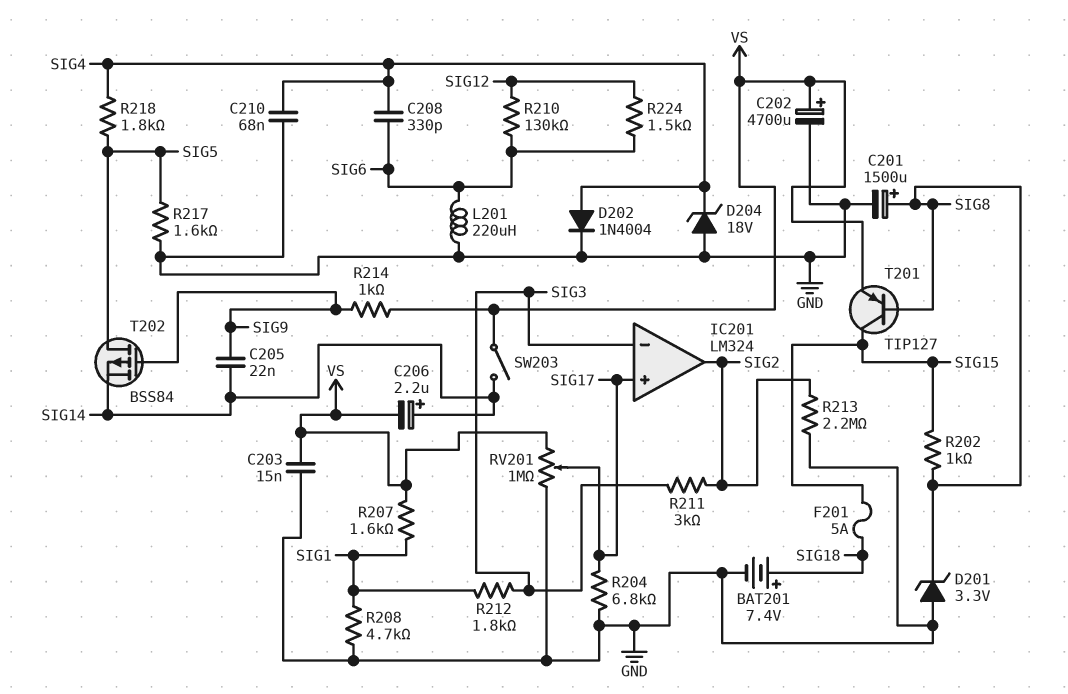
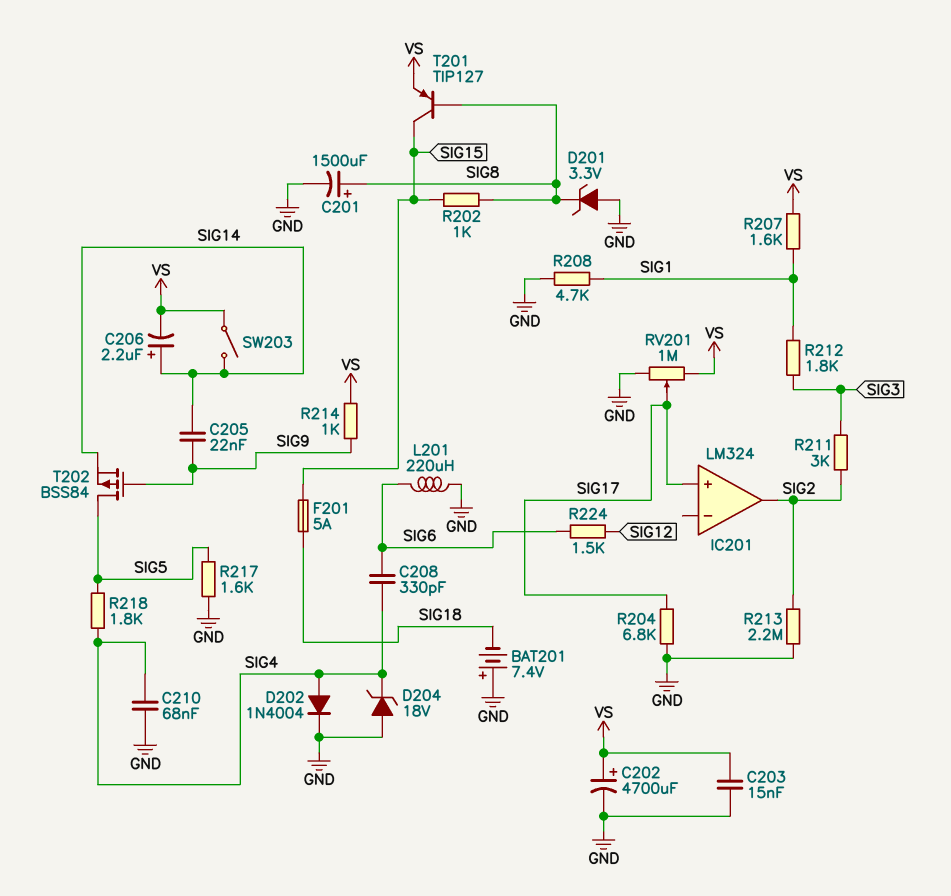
BAT201: 7.4V (plus SIG18, minus GND) -> 7.4V (plus GND, minus SIG18)
IC201 pin in-: SIG3 -> none
R210: 130k (SIG6, SIG12) -> none

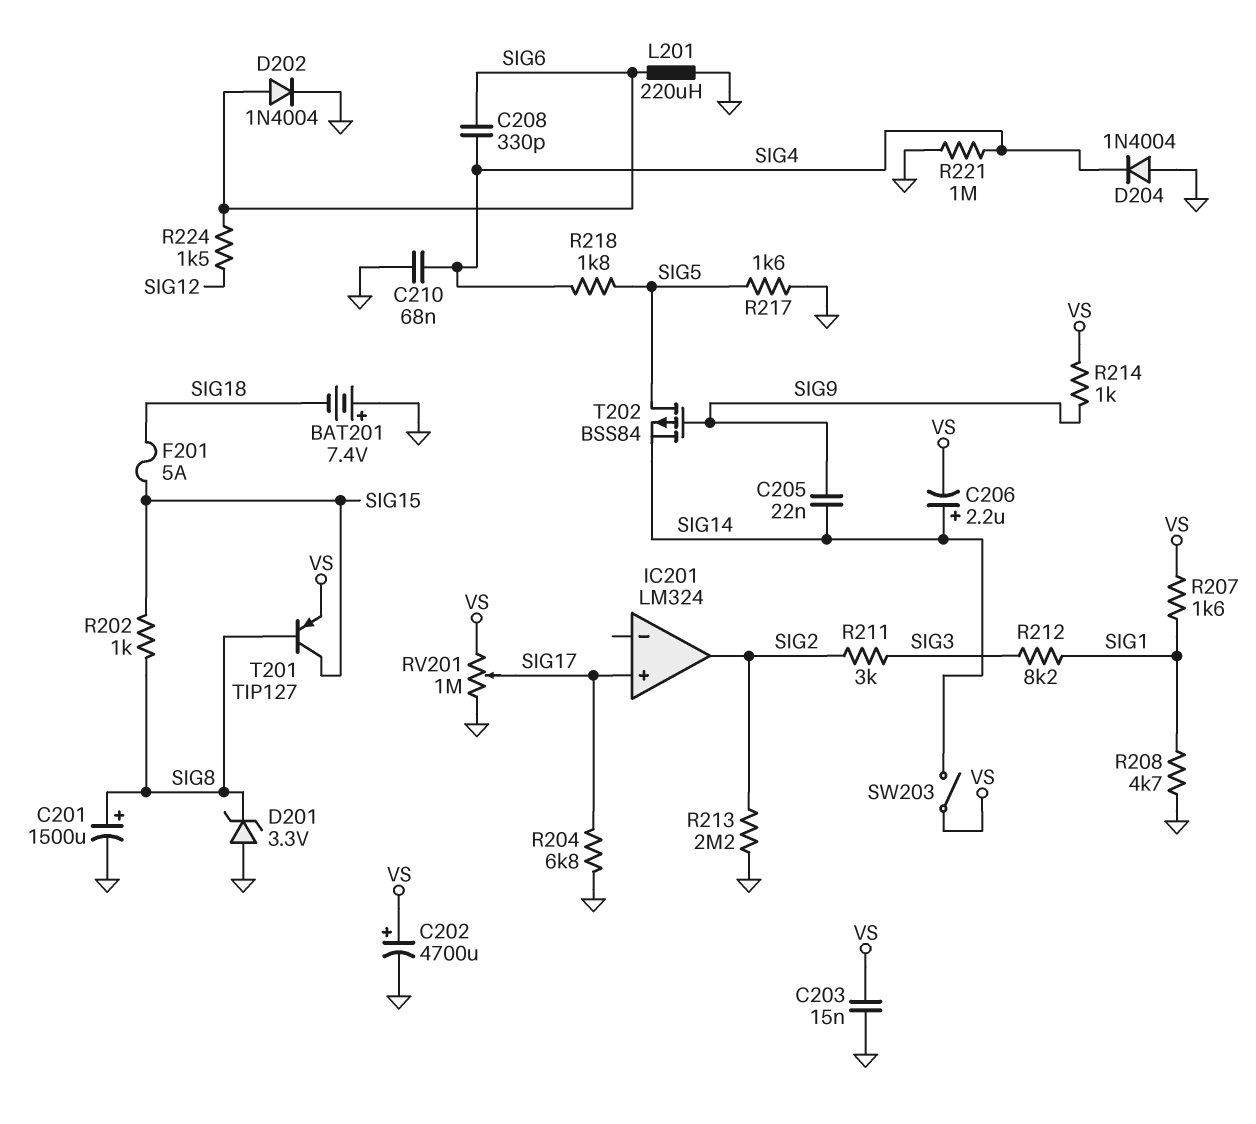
D202: diode 1N4004 (A SIG4, K GND) -> diode 1N4004 (A SIG6, K GND)
D204: zener 18V (A GND, K SIG4) -> diode 1N4004 (A GND, K SIG4)
R212: 1.8k (SIG1, SIG3) -> 8.2k (SIG1, SIG3)
R221: none -> 1M (GND, SIG4)

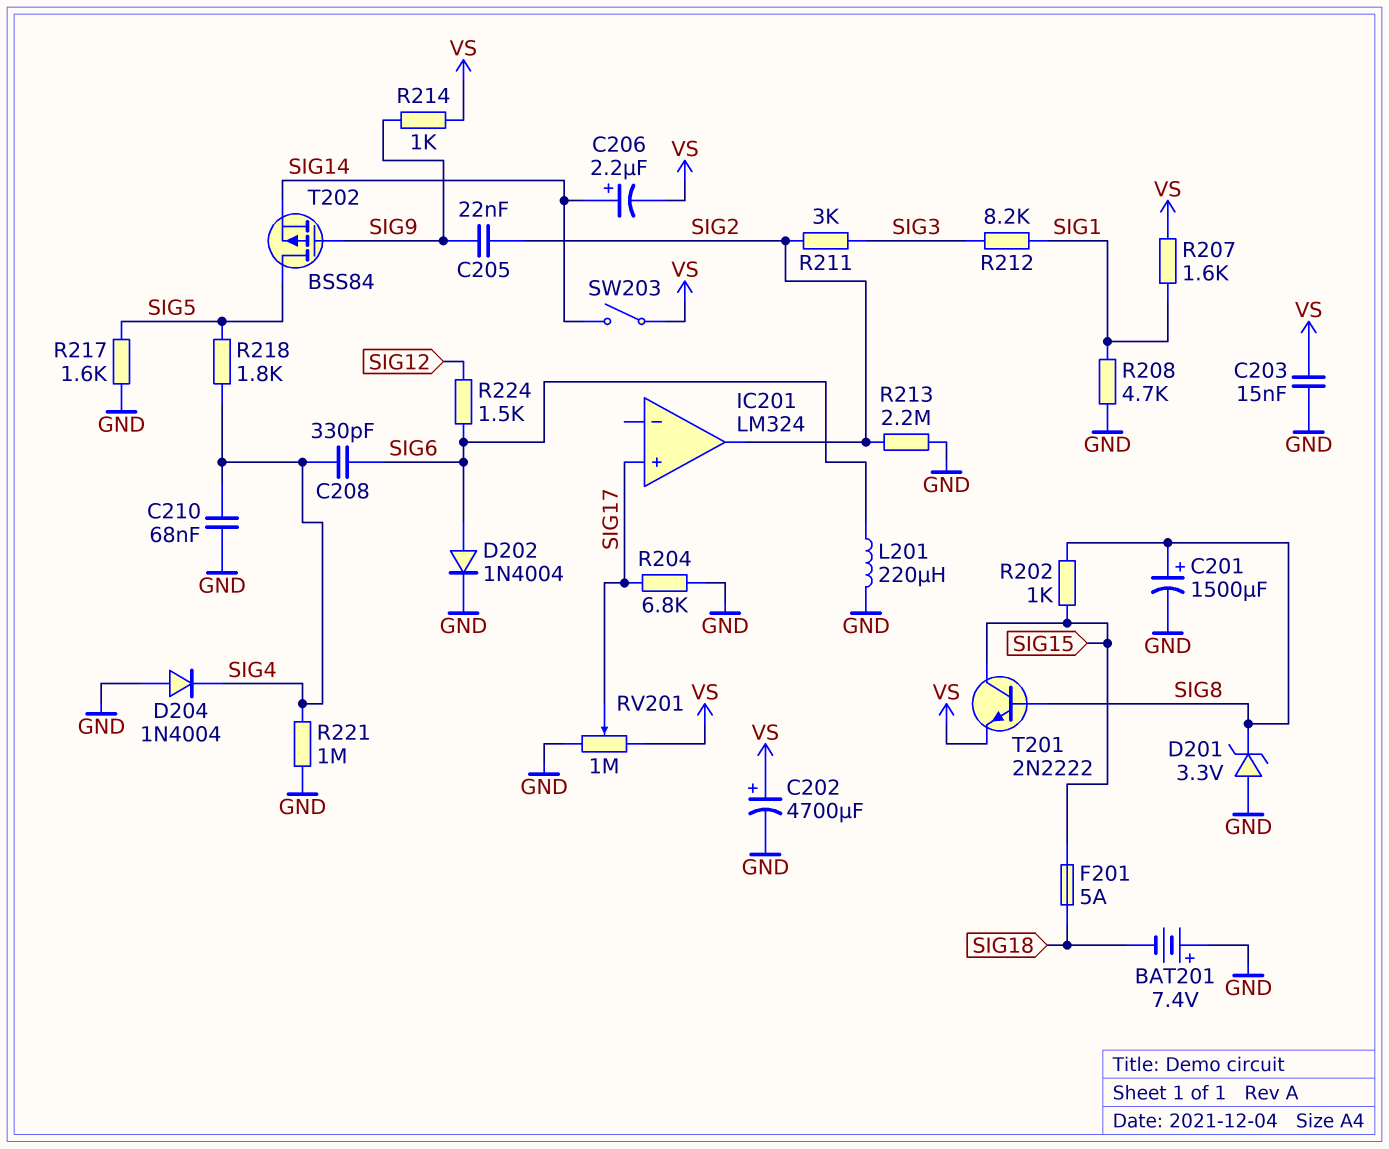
C205: 22nF (SIG9, SIG14) -> 22nF (SIG2, SIG9)
T201: PNP TIP127 (B SIG8, C SIG15, E VS) -> NPN 2N2222 (B SIG8, C SIG15, E VS)

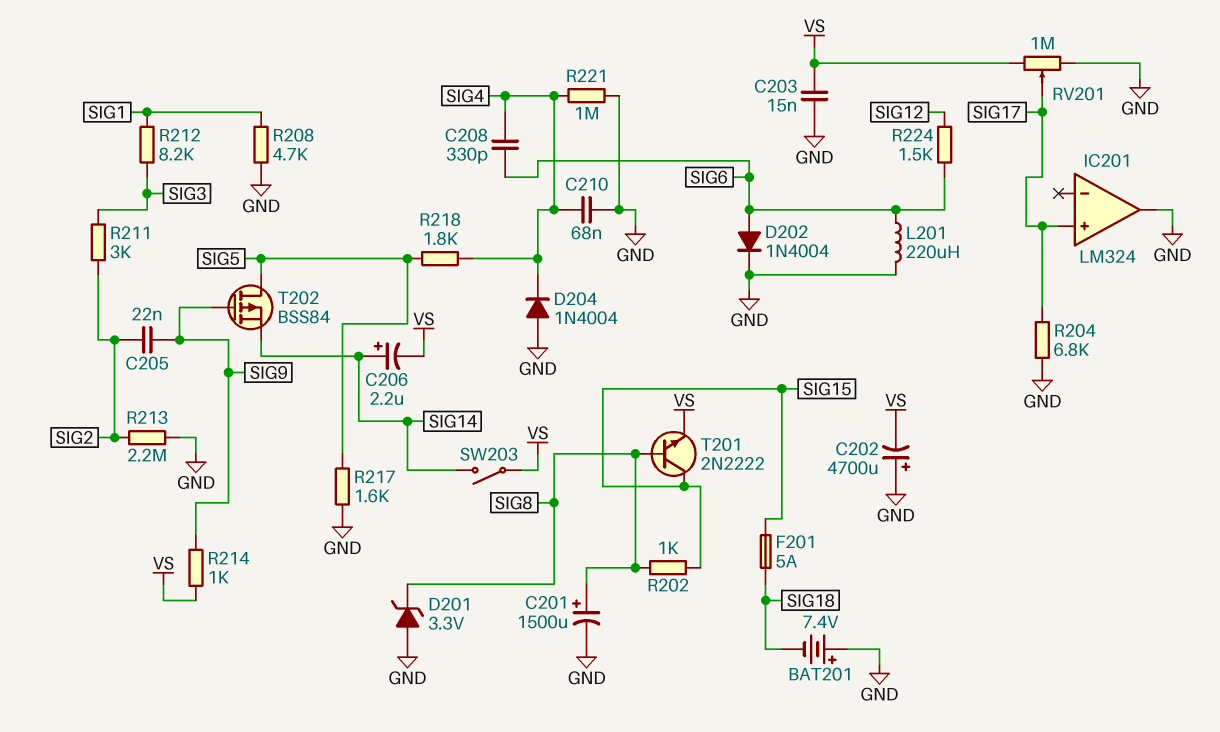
C202: 4700uF (plus VS, minus GND) -> 4700uF (plus GND, minus VS)
IC201 pin out: SIG2 -> GND
R207: 1.6k (SIG1, VS) -> none

